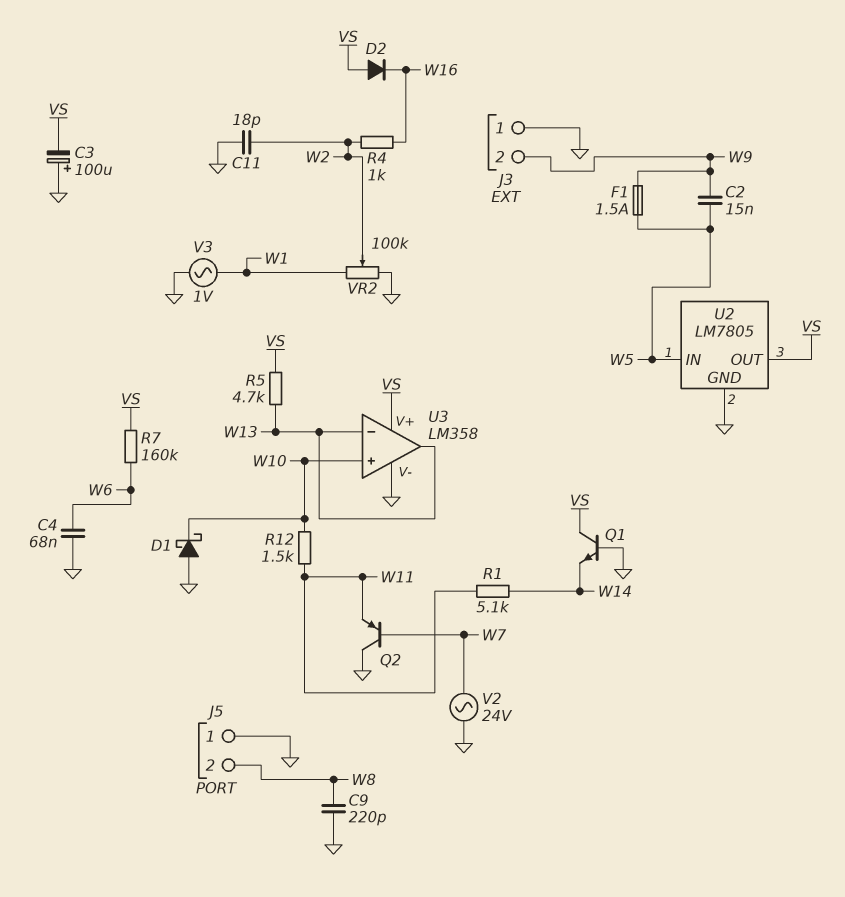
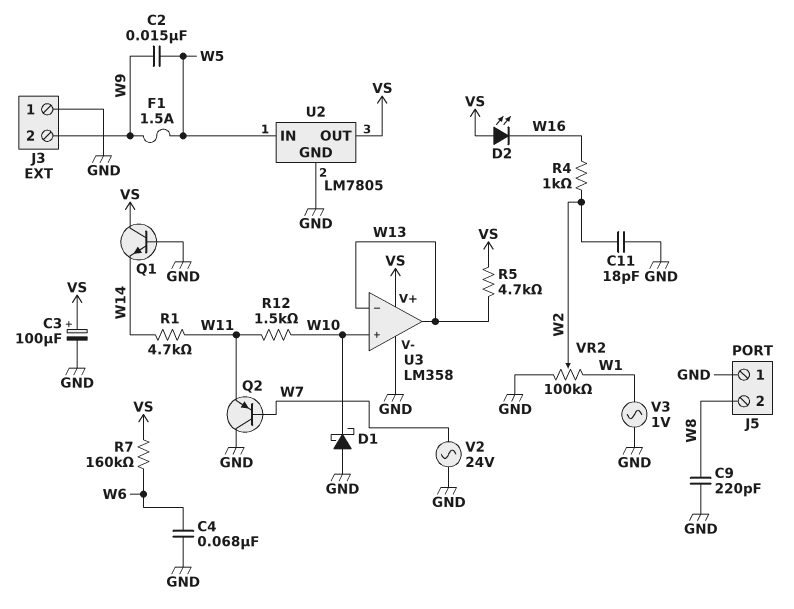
C3: 100uF (plus GND, minus VS) -> 100uF (plus VS, minus GND)
D2: diode (A VS, K W16) -> LED (A VS, K W16)
R1: 5.1k (W11, W14) -> 4.7k (W11, W14)

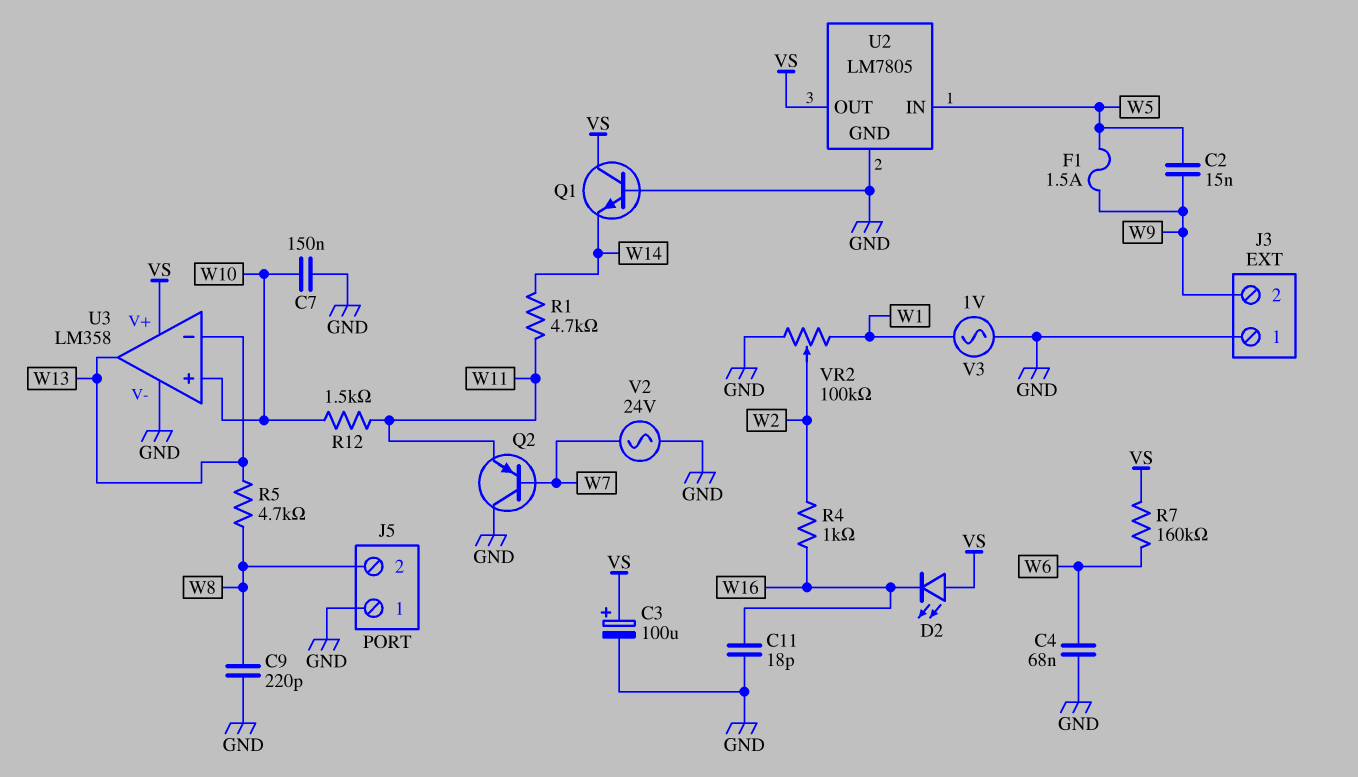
C7: none -> 150nF (GND, W10)
C11: 18pF (GND, W2) -> 18pF (GND, W16)
D1: schottky (A GND, K W10) -> none
R5: 4.7k (VS, W13) -> 4.7k (W8, W13)

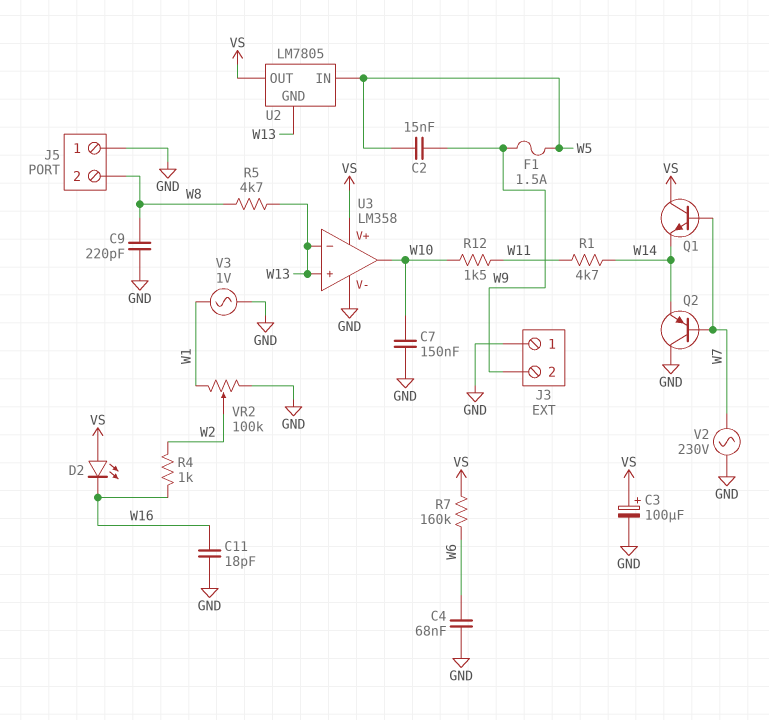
Q1: NPN (B GND, C VS, E W14) -> NPN (B W7, C VS, E W14)
Q2: PNP (B W7, C GND, E W11) -> PNP (B W7, C GND, E W14)
U2 pin GND: GND -> W13
U3 pin in+: W10 -> W13
U3 pin out: W13 -> W10
V2: AC 24V (GND, W7) -> AC 230V (GND, W7)

